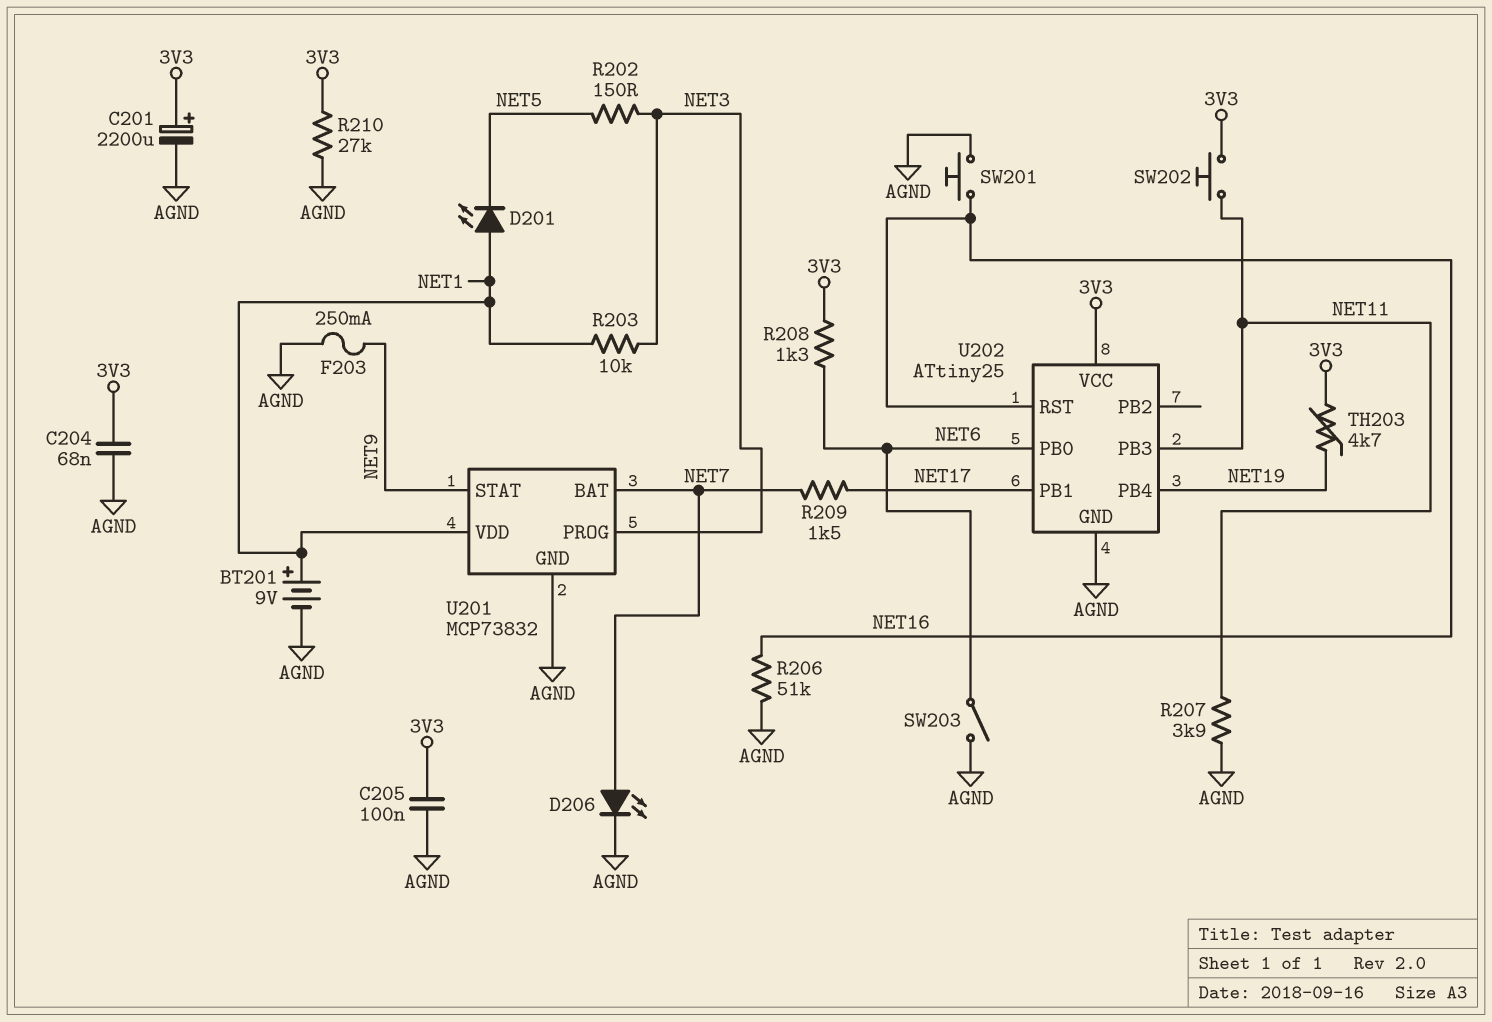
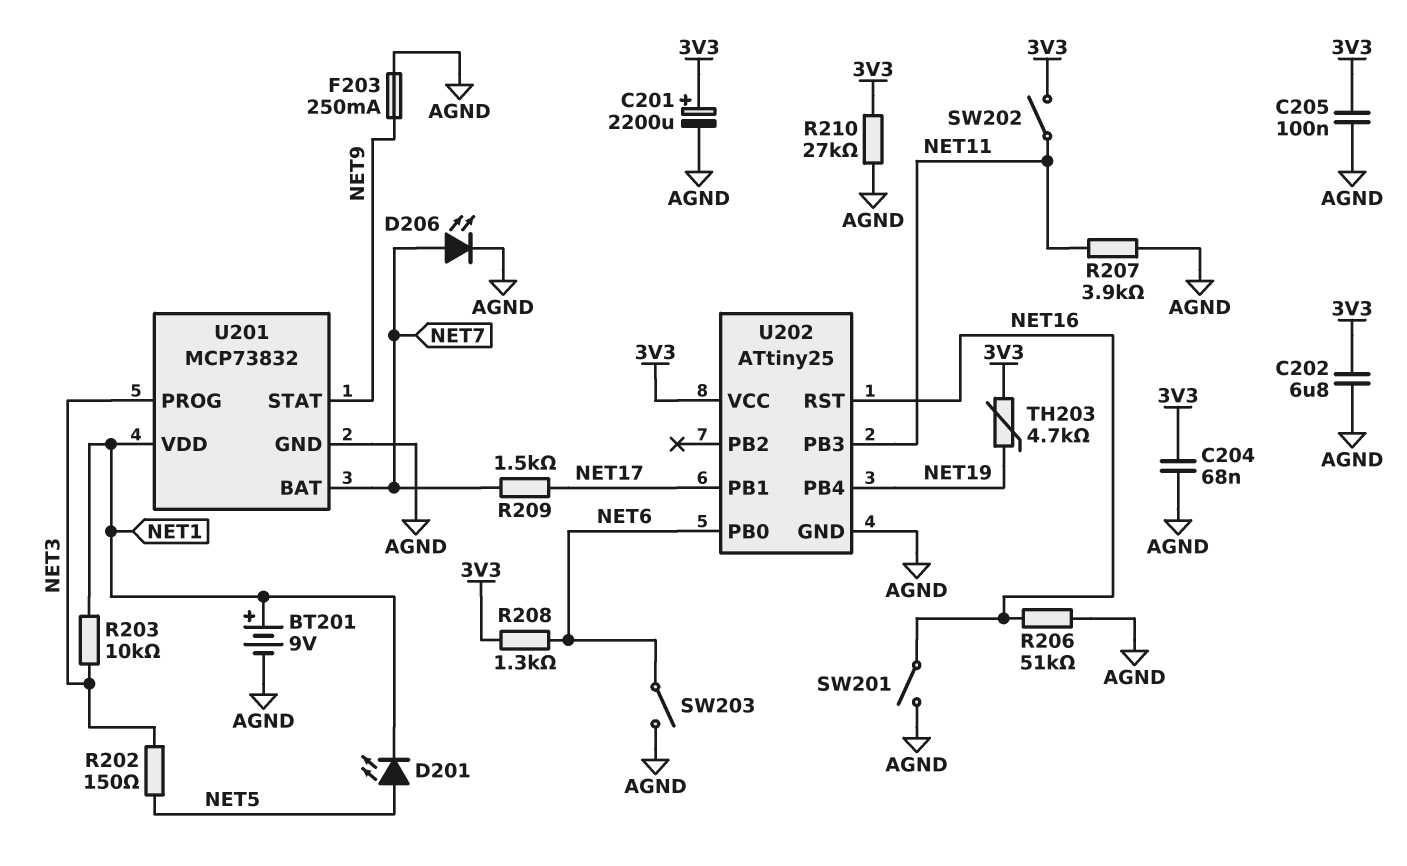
C202: none -> 6.8uF (3V3, AGND)
D201: LED (A NET1, K NET5) -> LED (A NET5, K NET1)
SW201: button (AGND, NET16) -> switch (AGND, NET16)
SW202: button (3V3, NET11) -> switch (3V3, NET11)

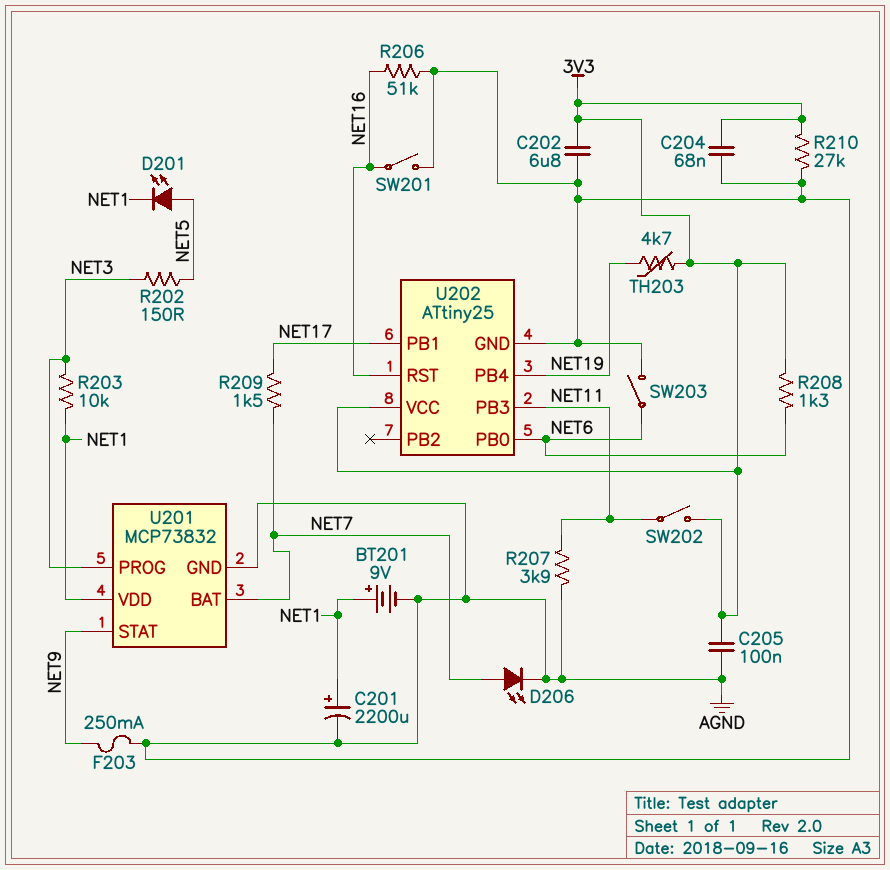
C201: 2200uF (plus 3V3, minus AGND) -> 2200uF (plus NET1, minus AGND)

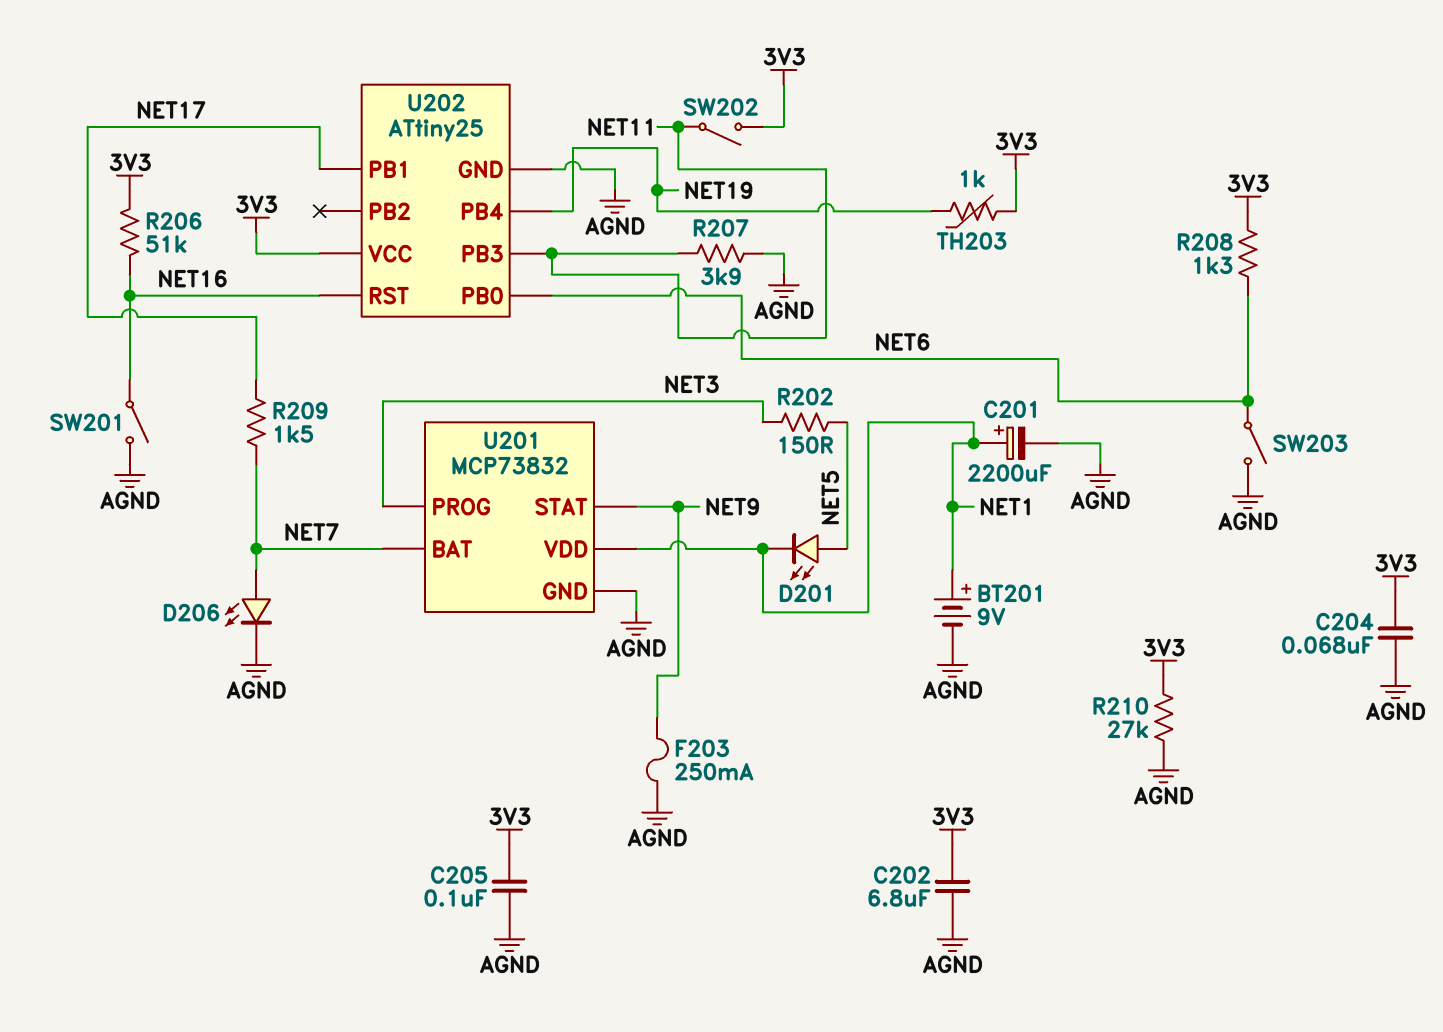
R203: 10k (NET1, NET3) -> none
R206: 51k (AGND, NET16) -> 51k (3V3, NET16)
TH203: 4.7k (3V3, NET19) -> 1k (3V3, NET19)

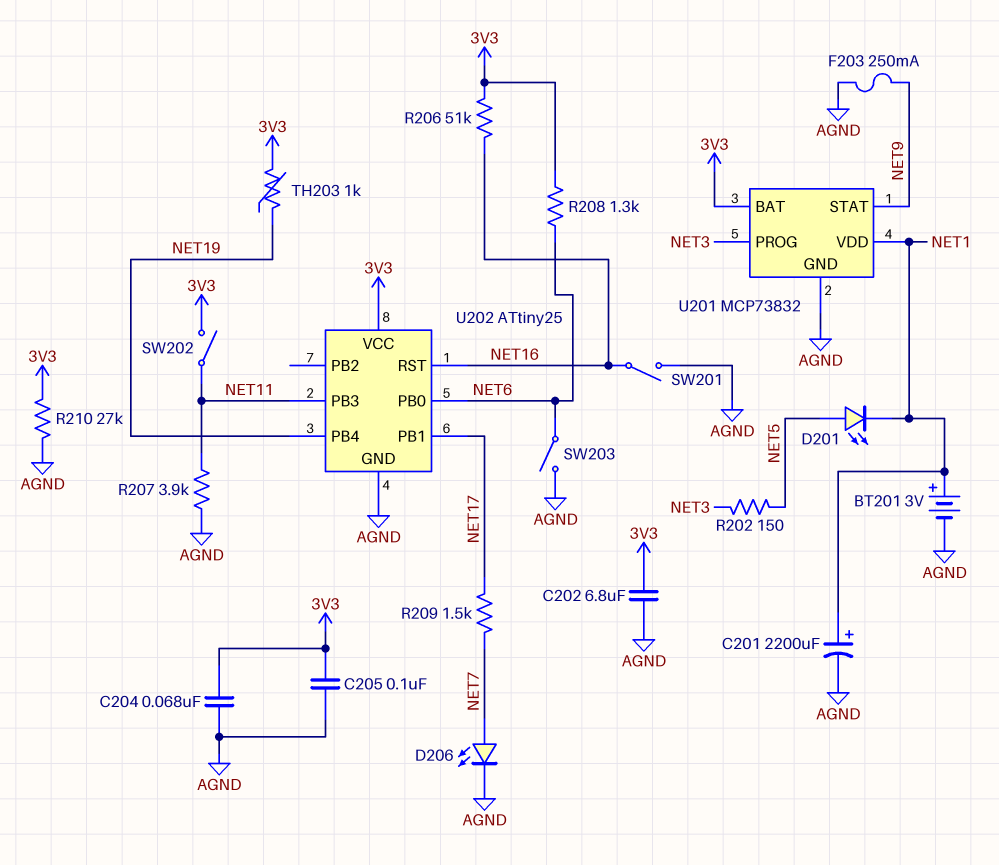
BT201: 9V (plus NET1, minus AGND) -> 3V (plus NET1, minus AGND)
U201 pin BAT: NET7 -> 3V3

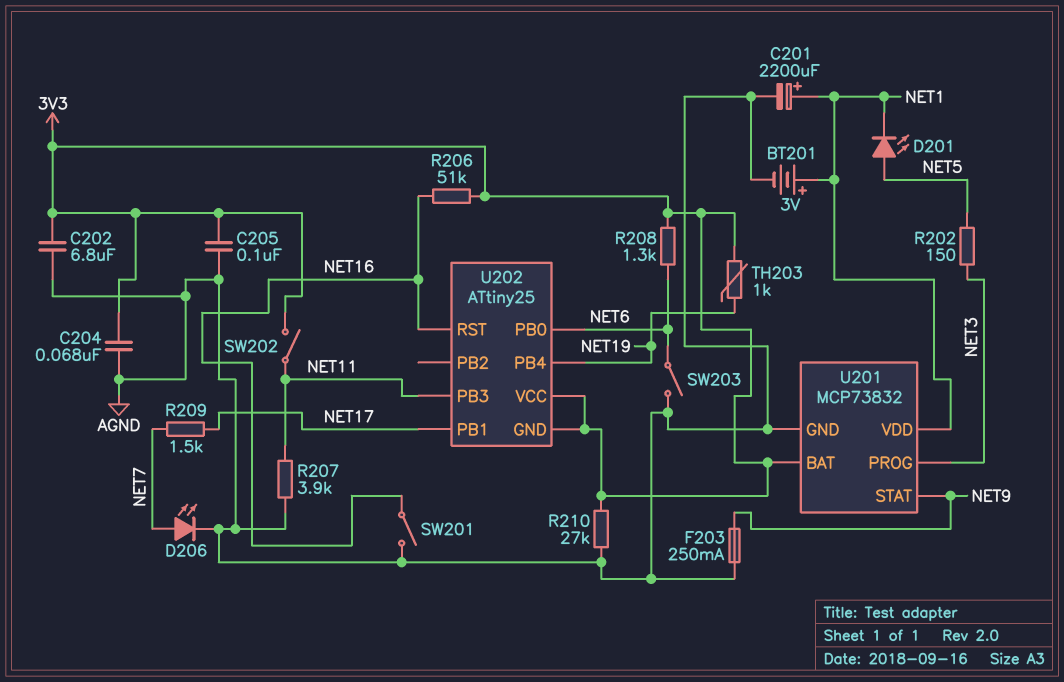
U202 pin GND: AGND -> 3V3

